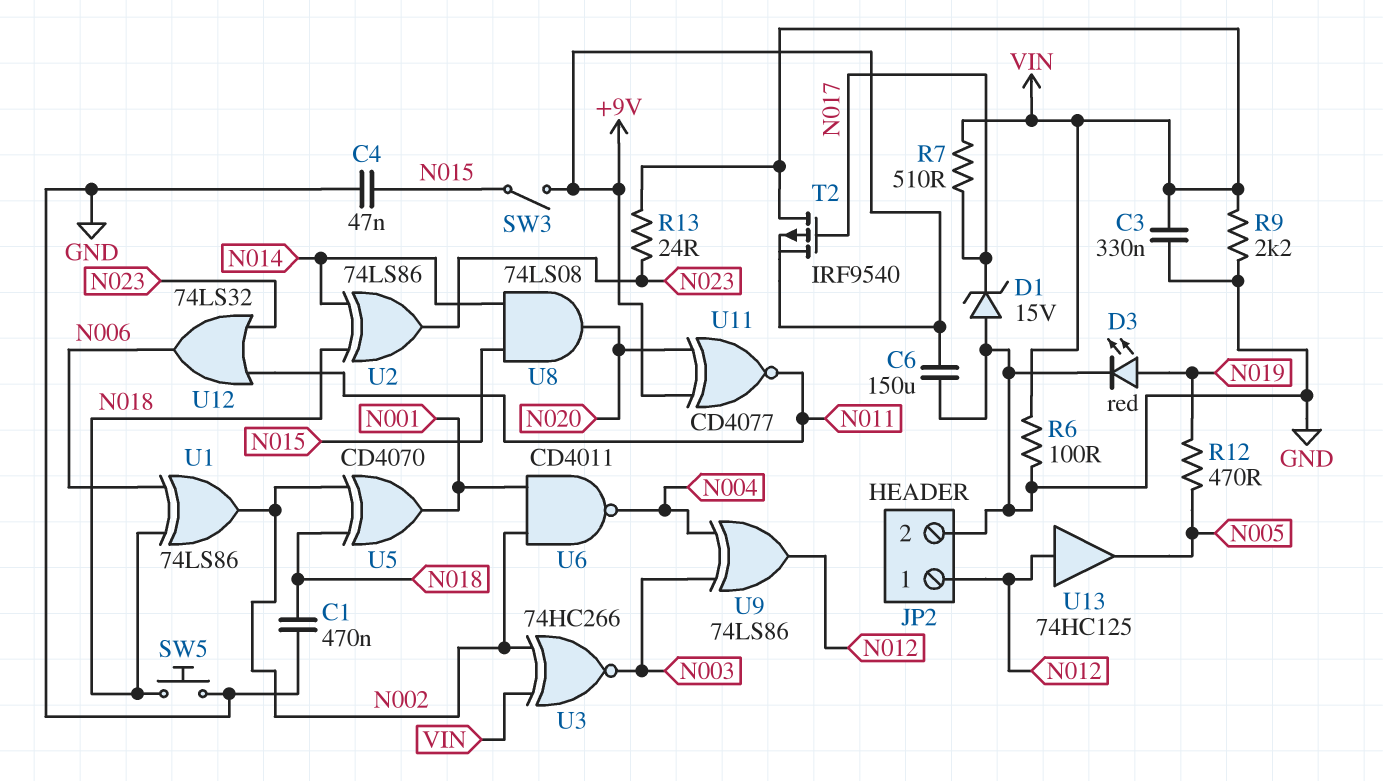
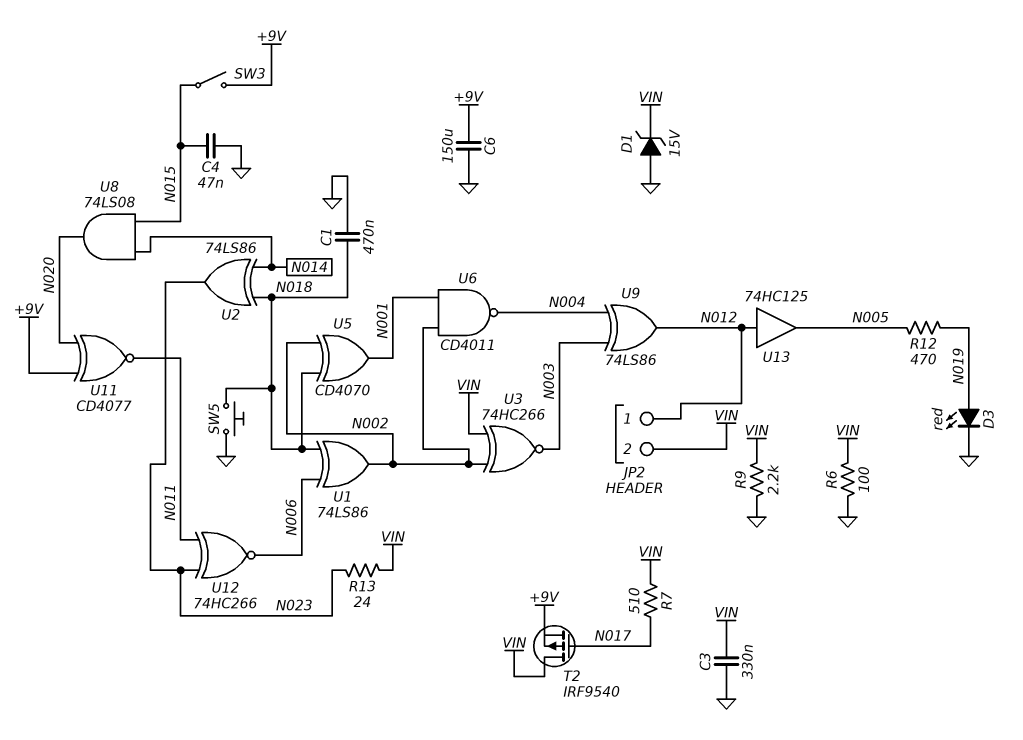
D1: zener 15V (A GND, K N017) -> zener 15V (A GND, K VIN)
JP2 pin 2: GND -> VIN
U12: OR 74LS32 (in N011, in N023, out N006) -> XNOR 74HC266 (in N011, in N023, out N006)

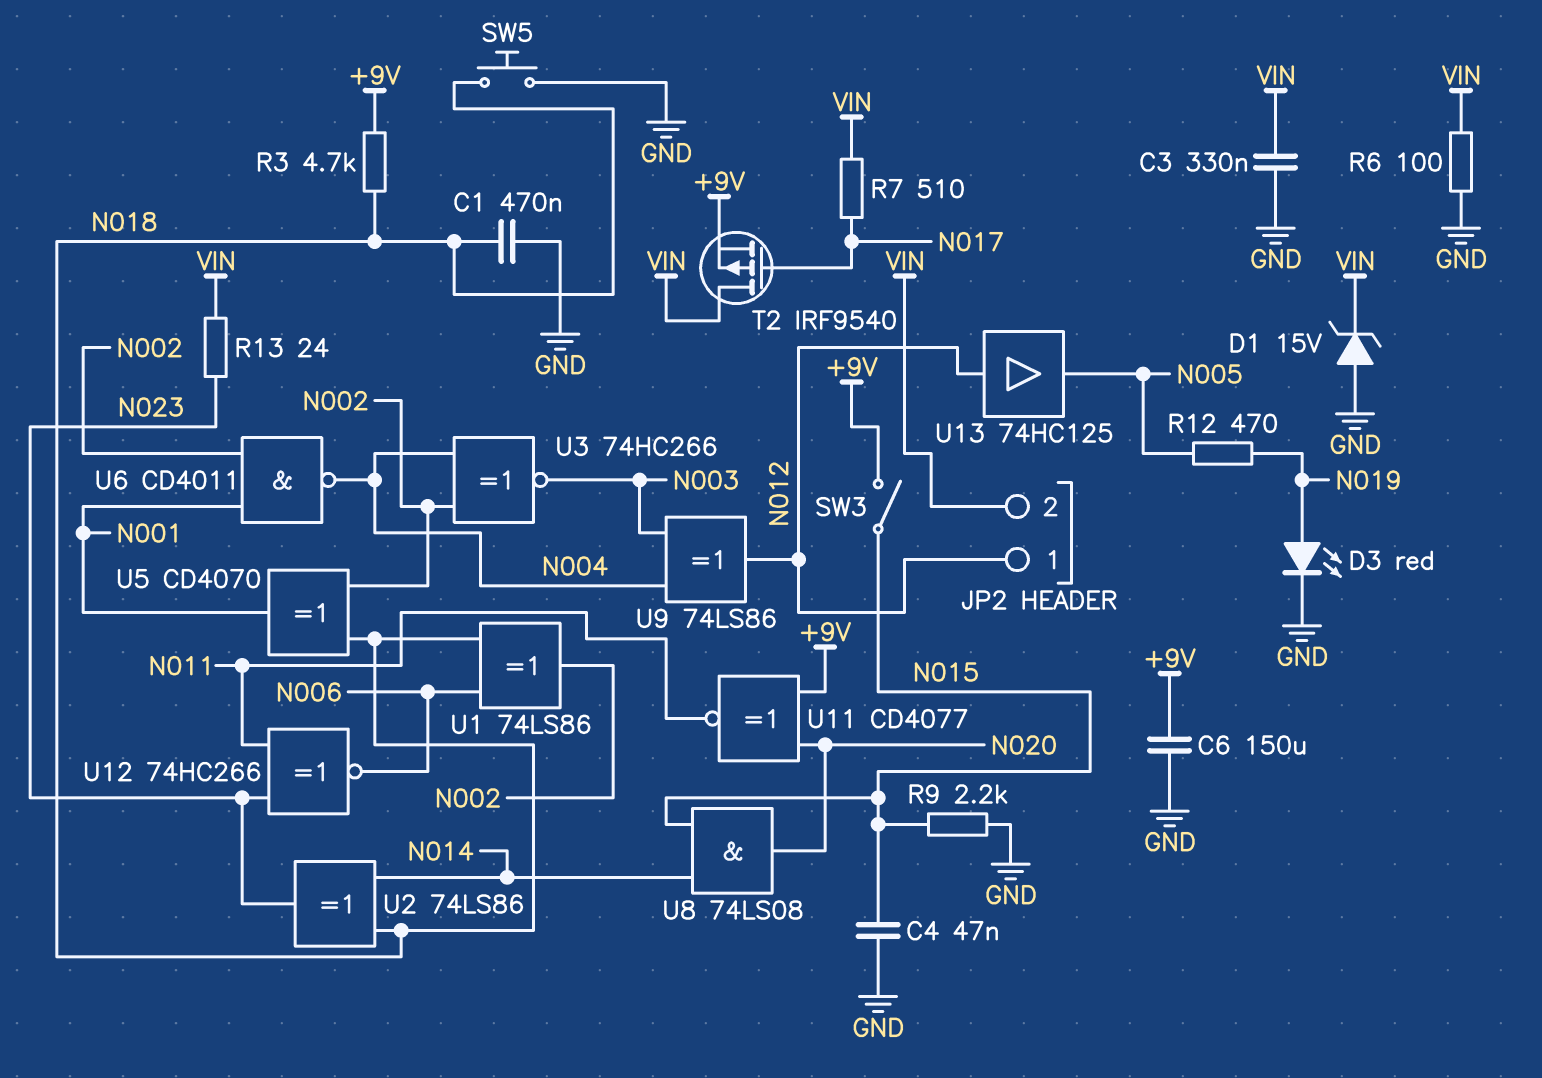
R3: none -> 4.7k (+9V, N018)
R9: 2.2k (GND, VIN) -> 2.2k (GND, N015)
U3: XNOR 74HC266 (in N002, in VIN, out N003) -> XNOR 74HC266 (in N002, in N004, out N003)

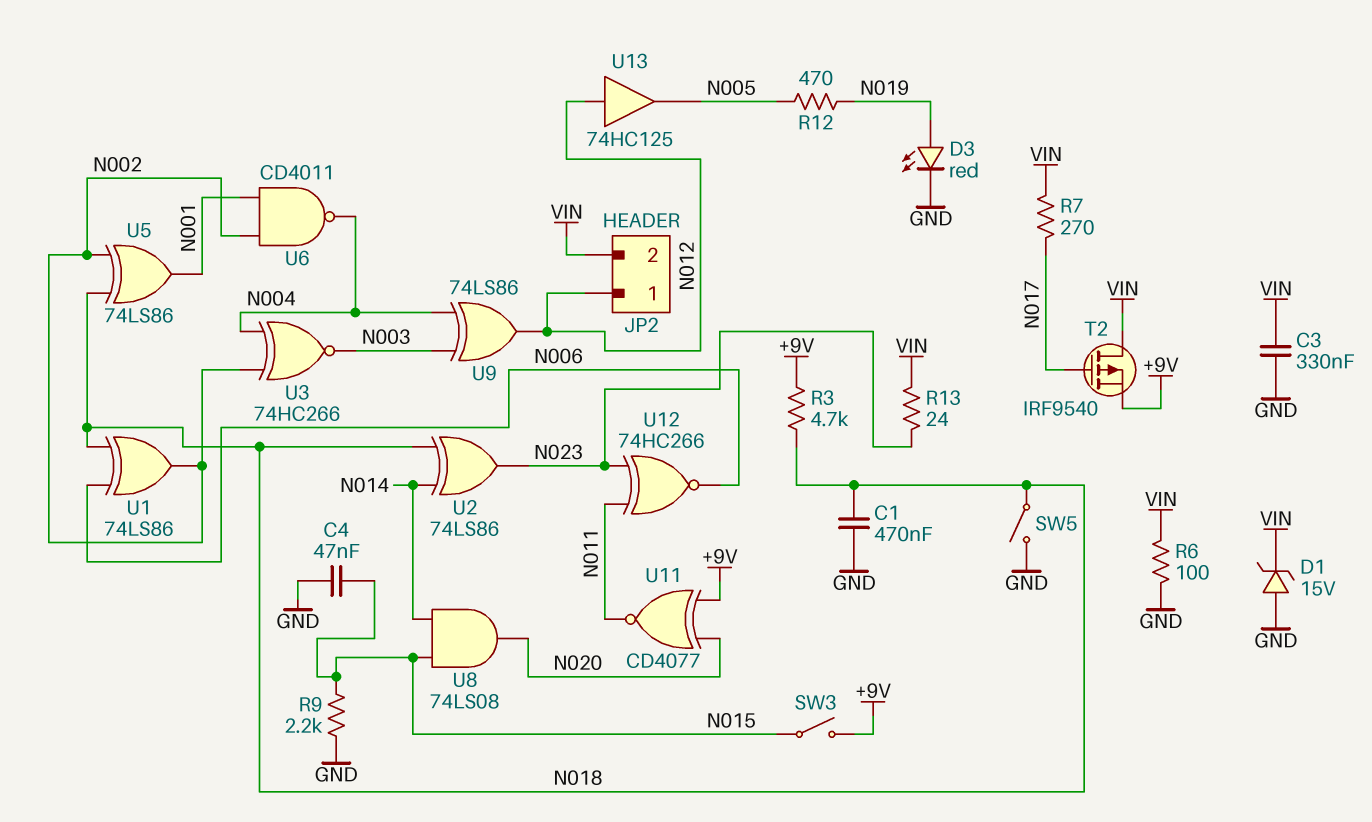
C6: 150uF (+9V, GND) -> none
R7: 510 (N017, VIN) -> 270 (N017, VIN)
SW5: button (GND, N018) -> switch (GND, N018)
U5: XOR CD4070 (in N002, in N018, out N001) -> XOR 74LS86 (in N002, in N018, out N001)

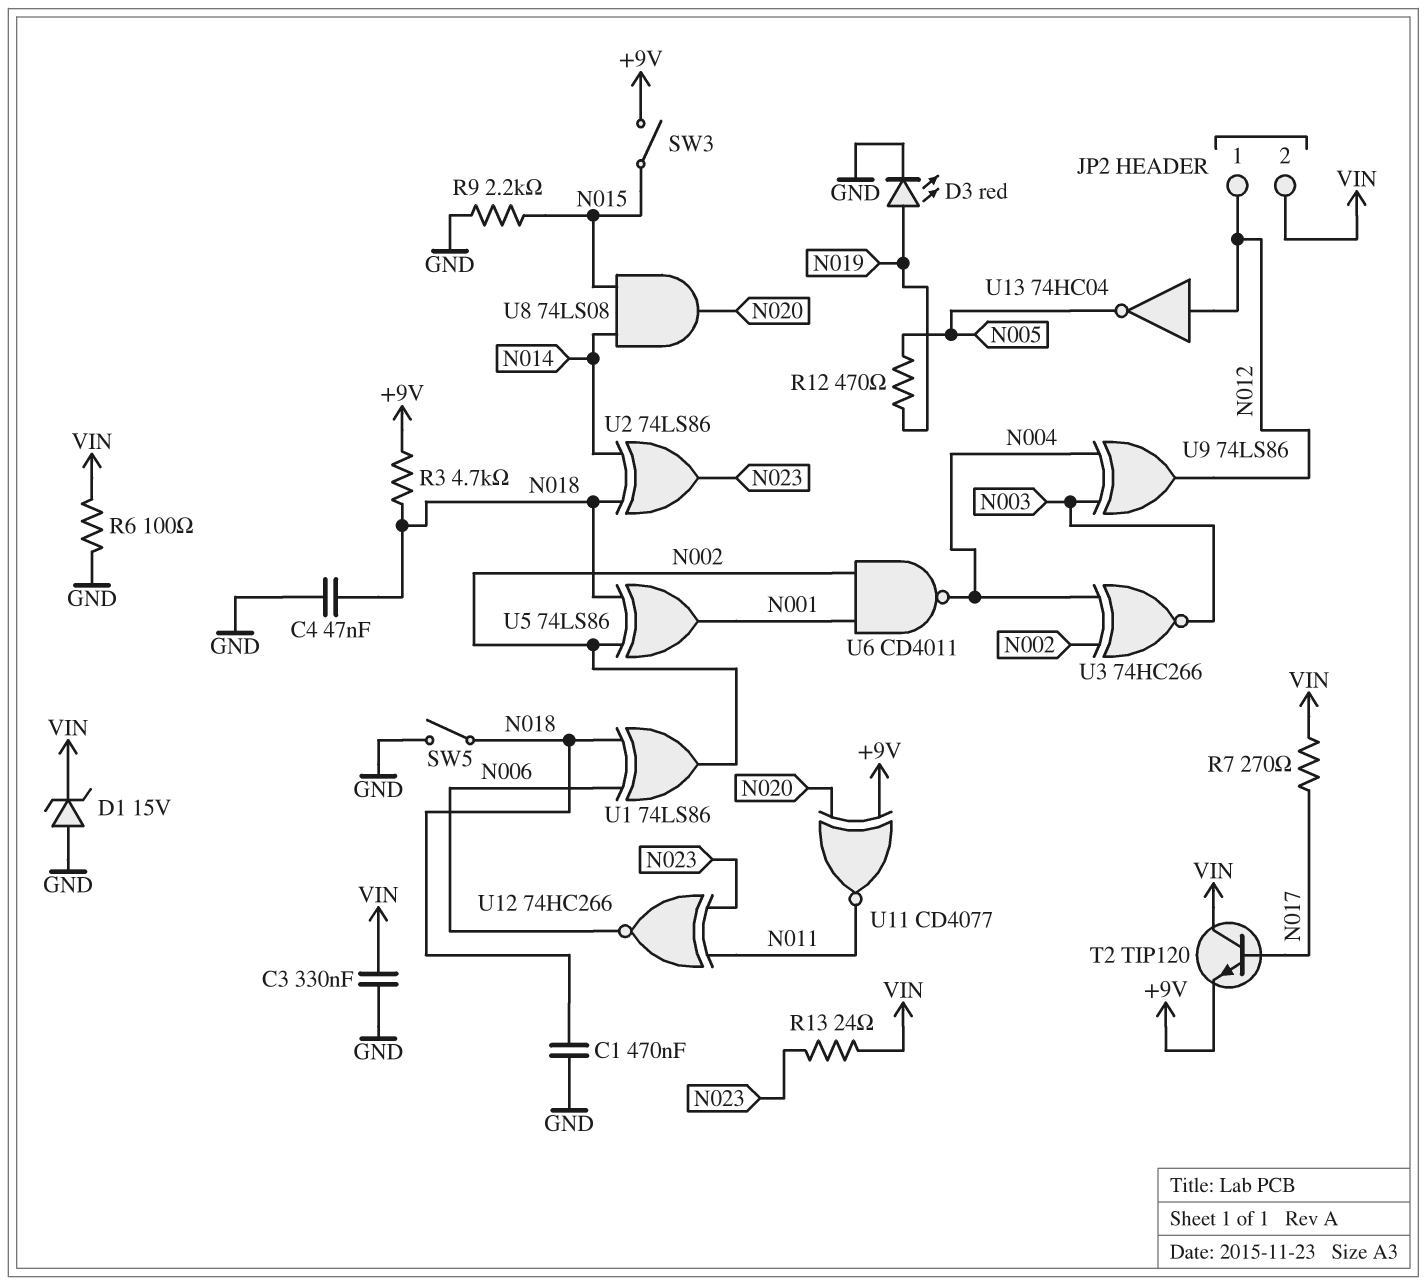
C4: 47nF (GND, N015) -> 47nF (GND, N018)
T2: PMOS IRF9540 (G N017, D VIN, S +9V) -> NPN TIP120 (B N017, C VIN, E +9V)
U13: buffer 74HC125 (in N012, out N005) -> NOT 74HC04 (in N012, out N005)

